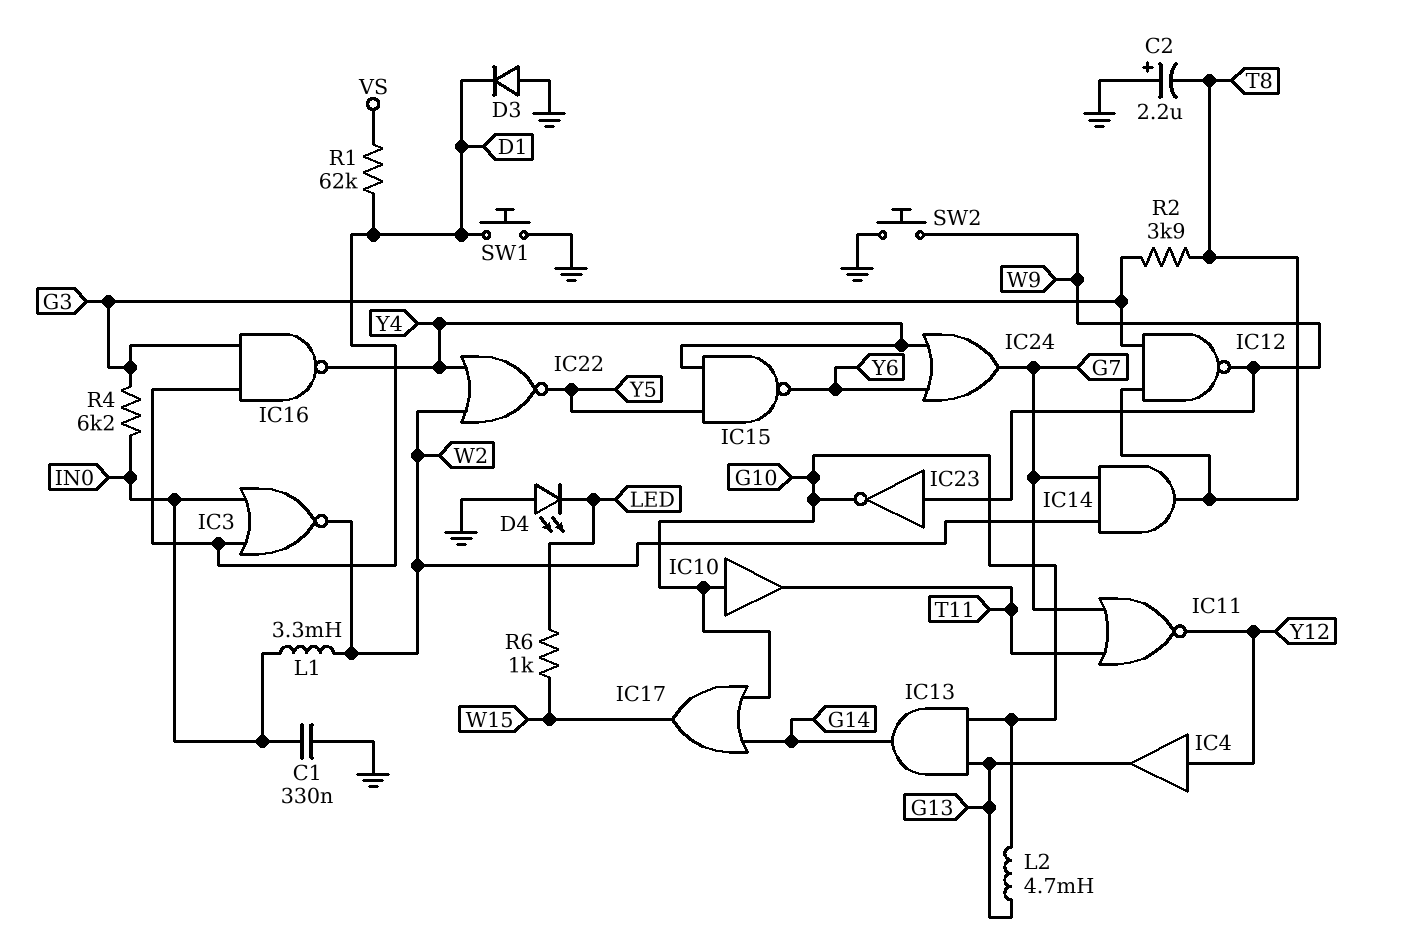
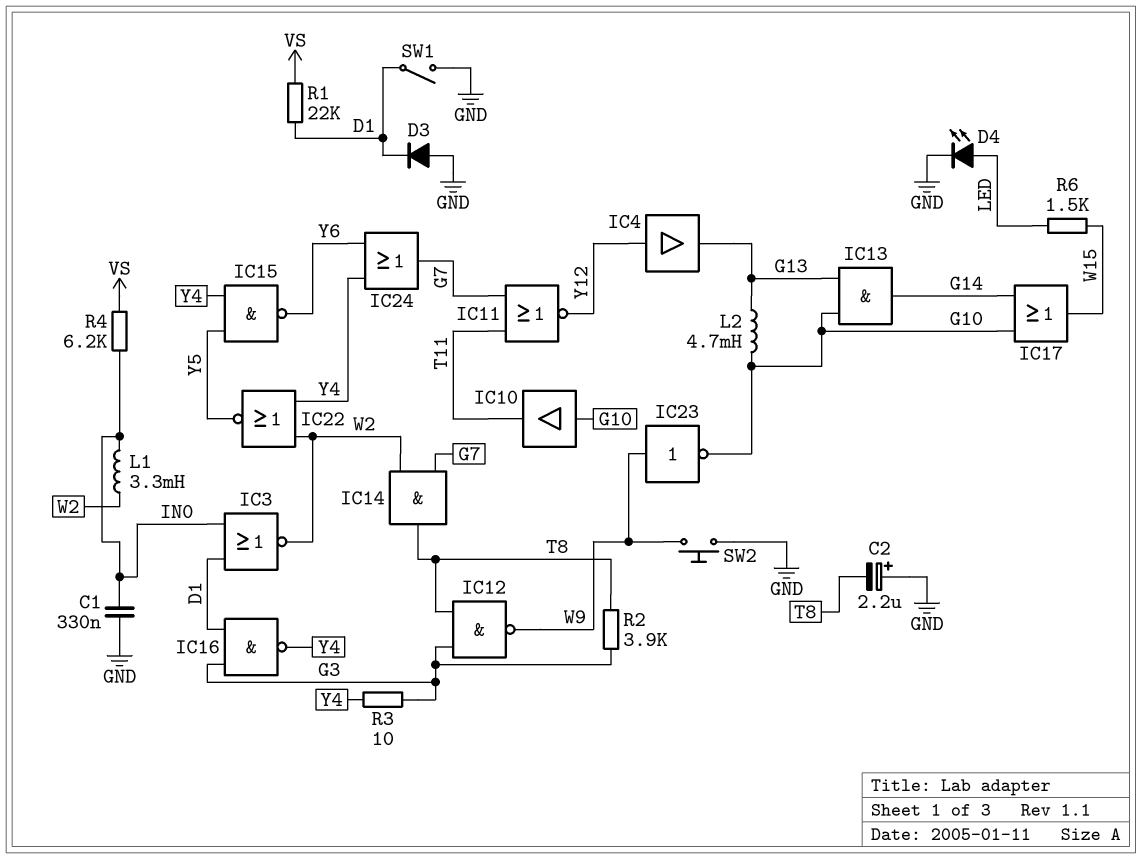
D4: LED (A GND, K LED) -> LED (A LED, K GND)
R1: 62k (D1, VS) -> 22k (D1, VS)
R3: none -> 10 (G3, Y4)
R4: 6.2k (G3, IN0) -> 6.2k (IN0, VS)
R6: 1k (LED, W15) -> 1.5k (LED, W15)
SW1: button (D1, GND) -> switch (D1, GND)

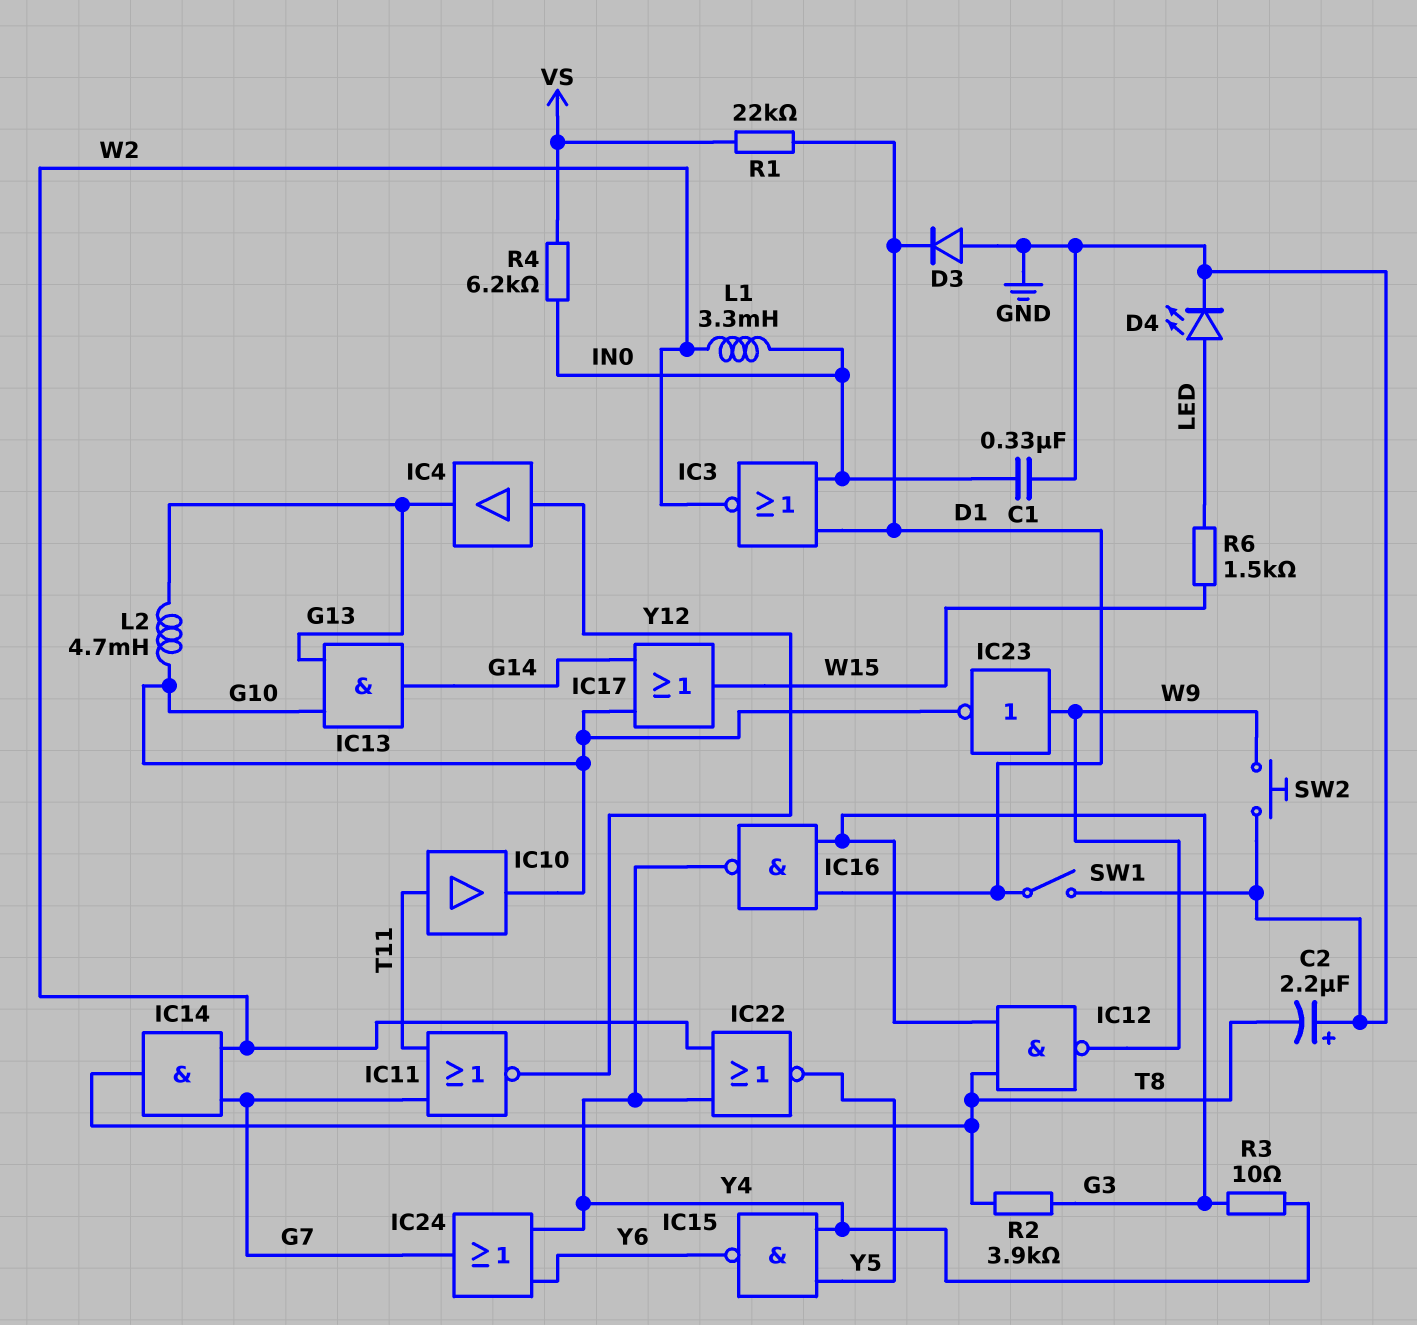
IC10: buffer (in G10, out T11) -> buffer (in T11, out G10)

